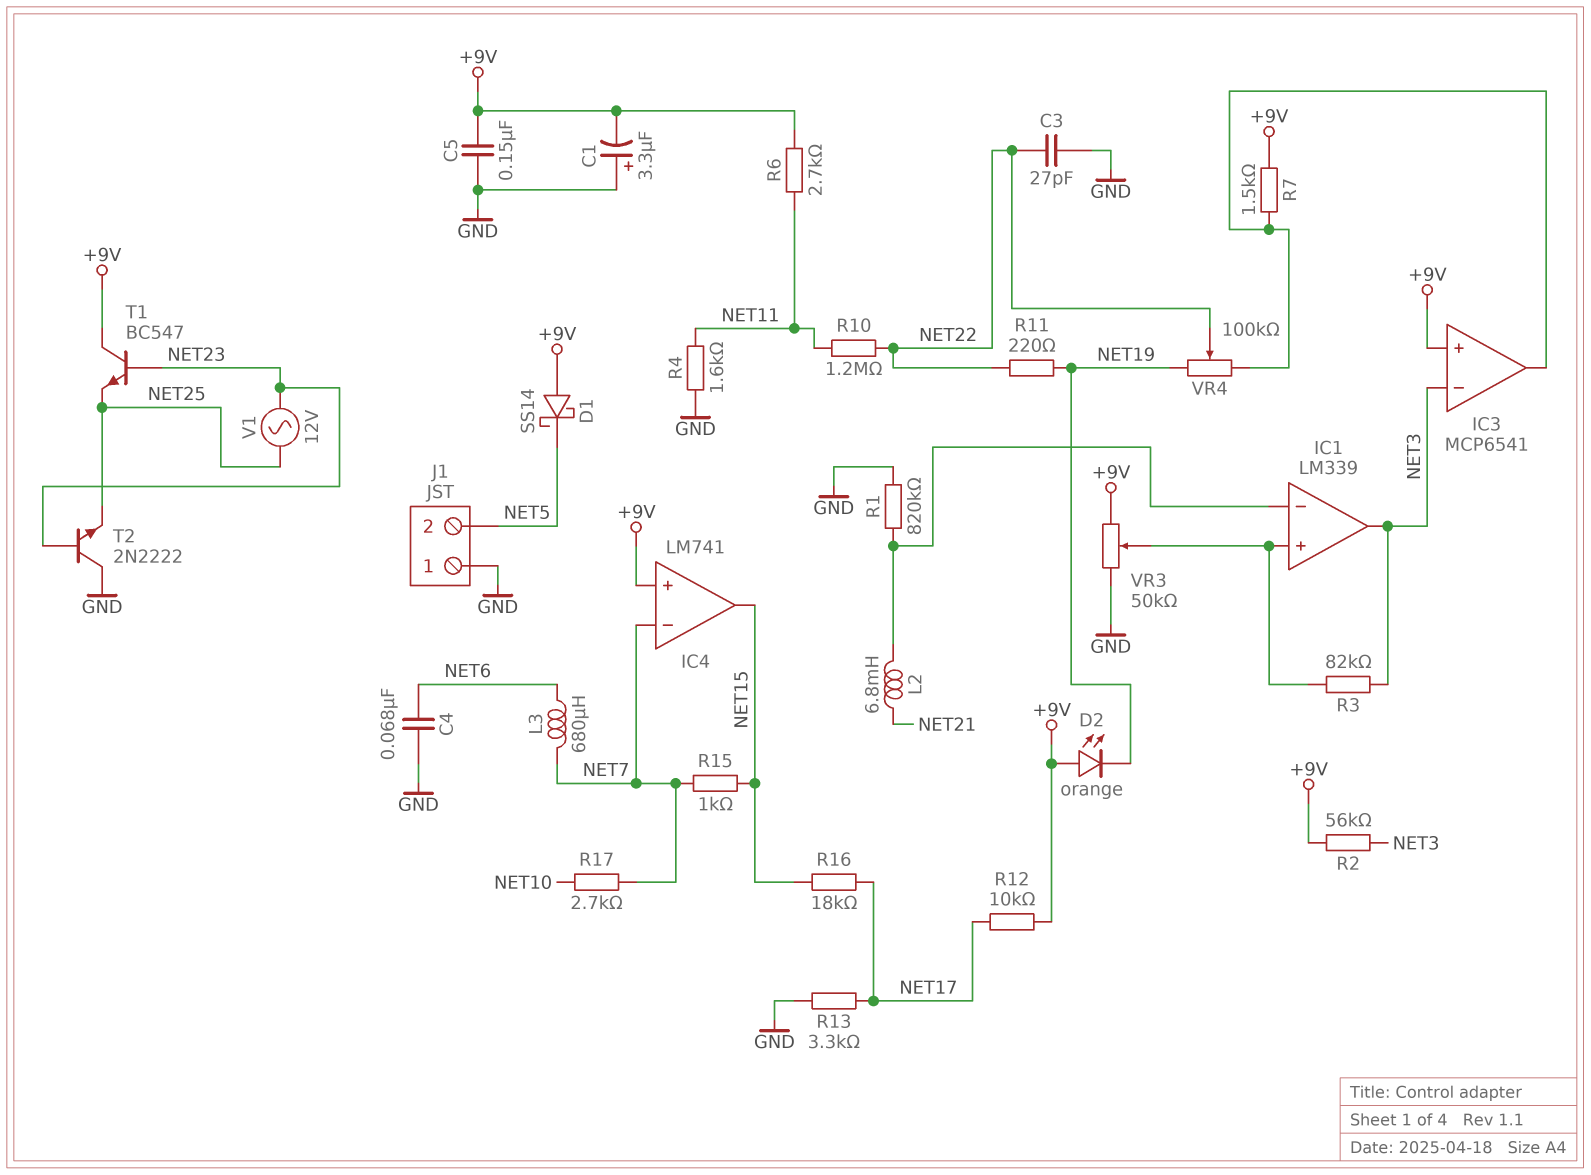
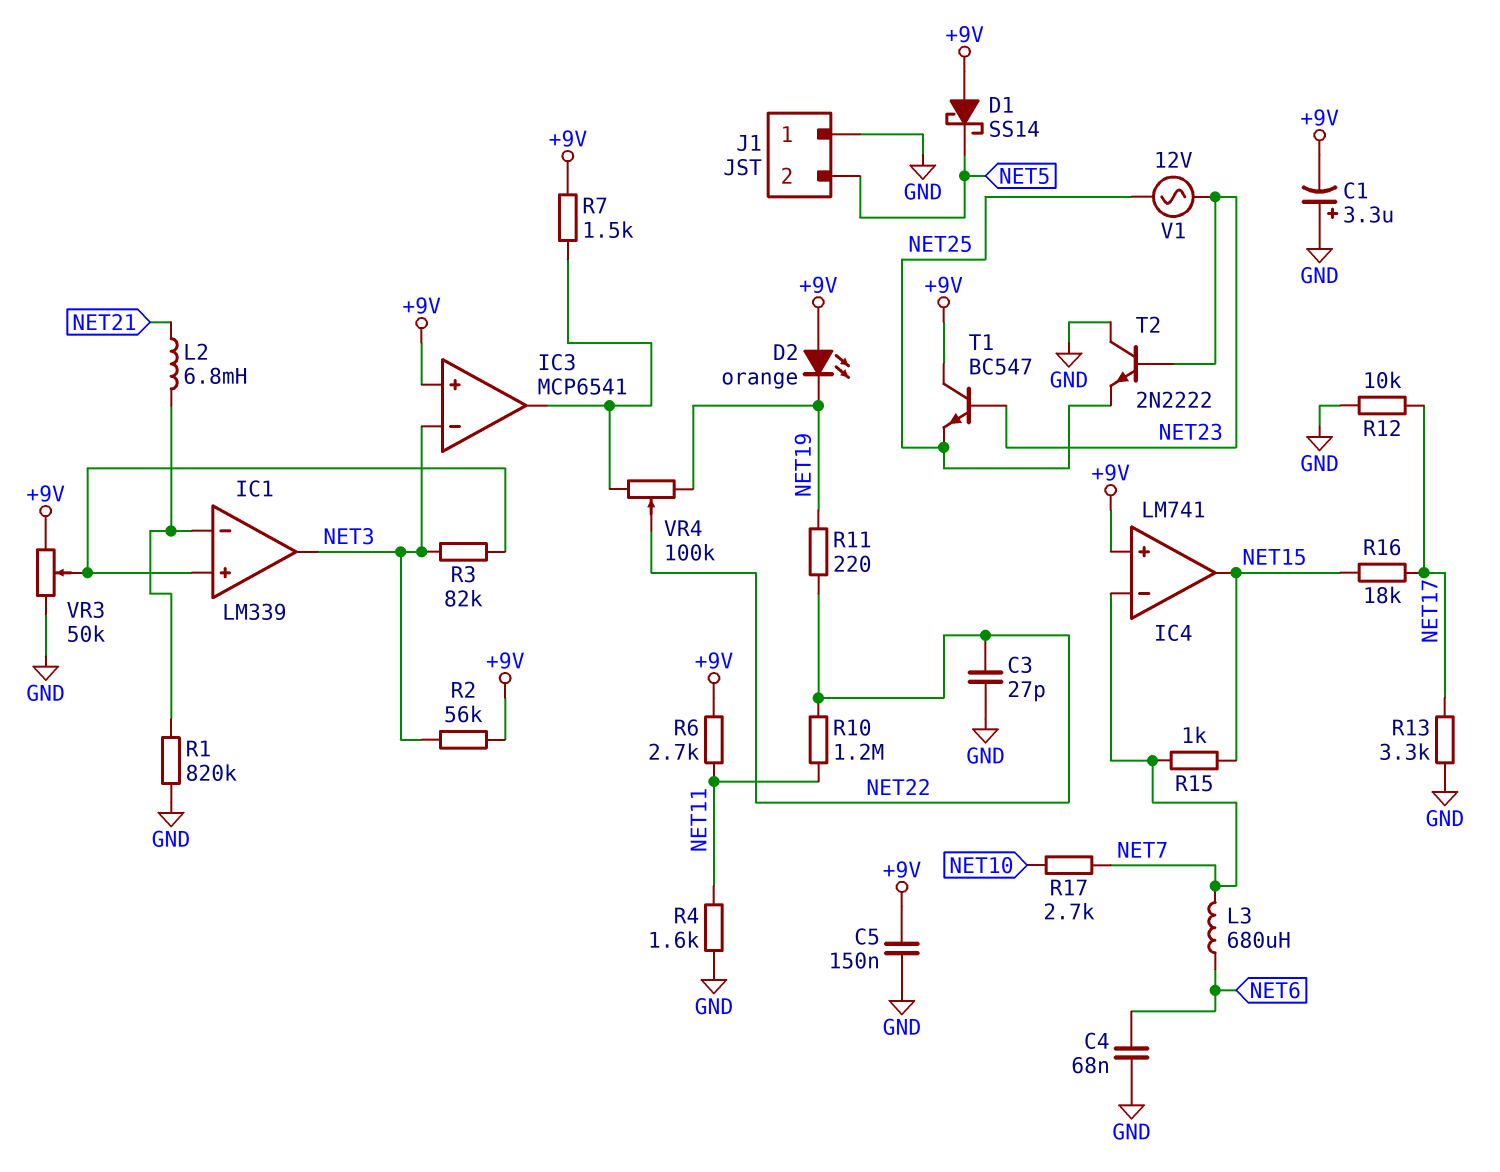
R12: 10k (+9V, NET17) -> 10k (GND, NET17)

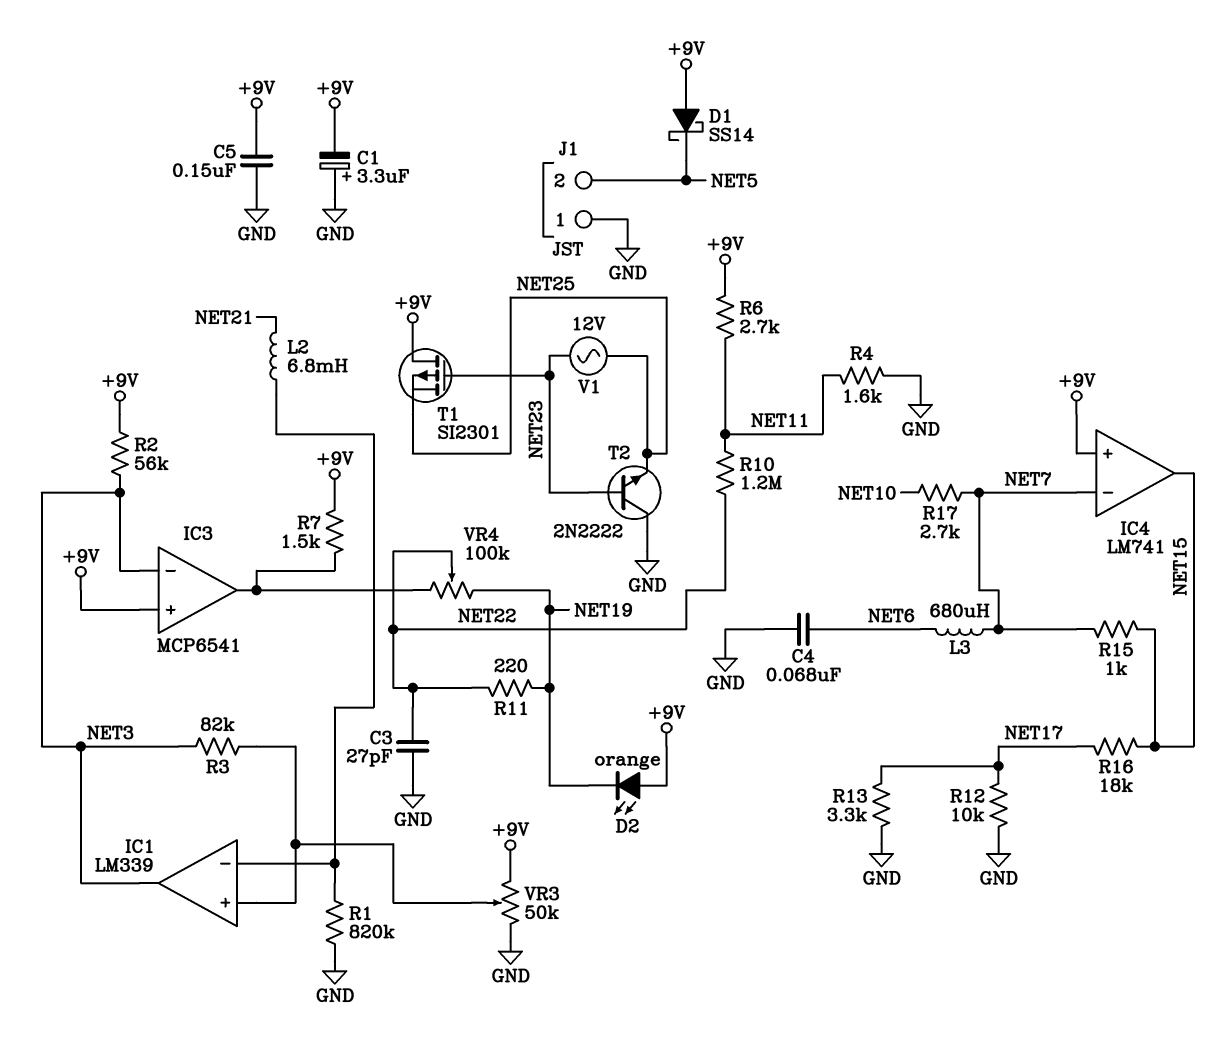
T1: NPN BC547 (B NET23, C +9V, E NET25) -> PMOS SI2301 (G NET23, D +9V, S NET25)

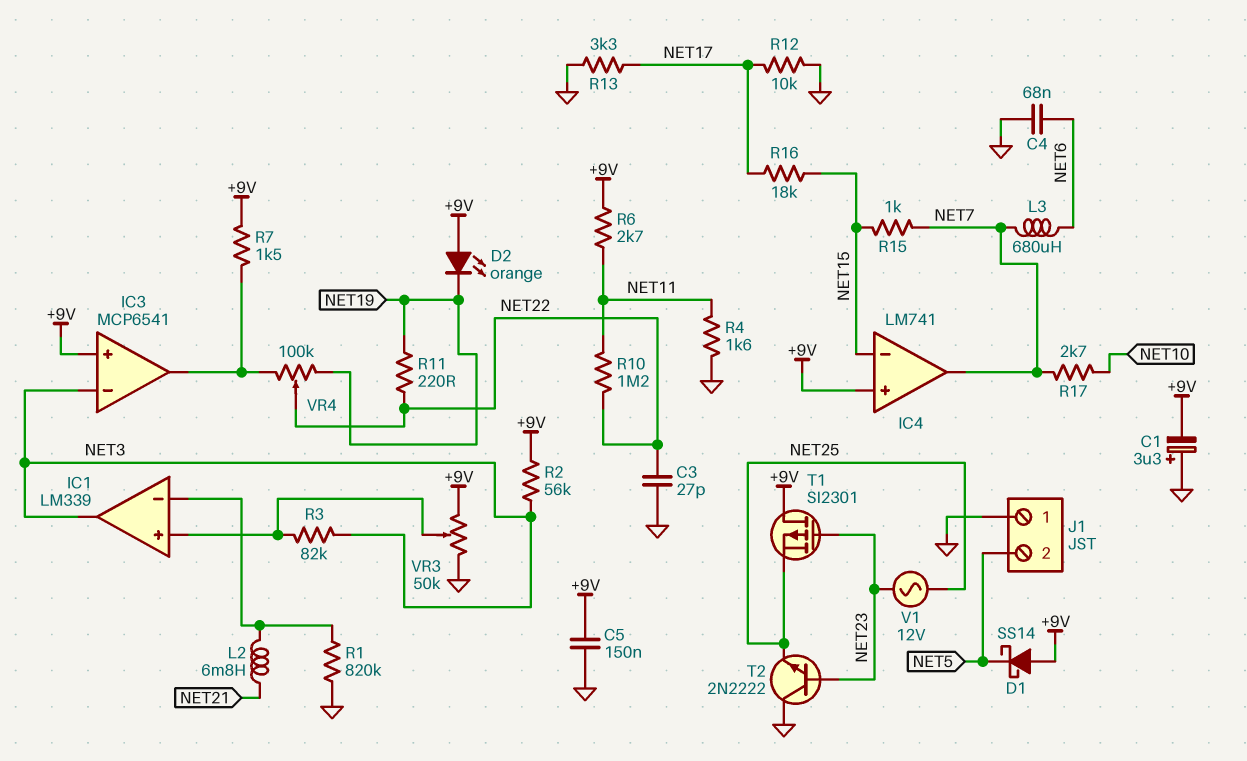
IC4 pin in-: NET7 -> NET15
IC4 pin out: NET15 -> NET7

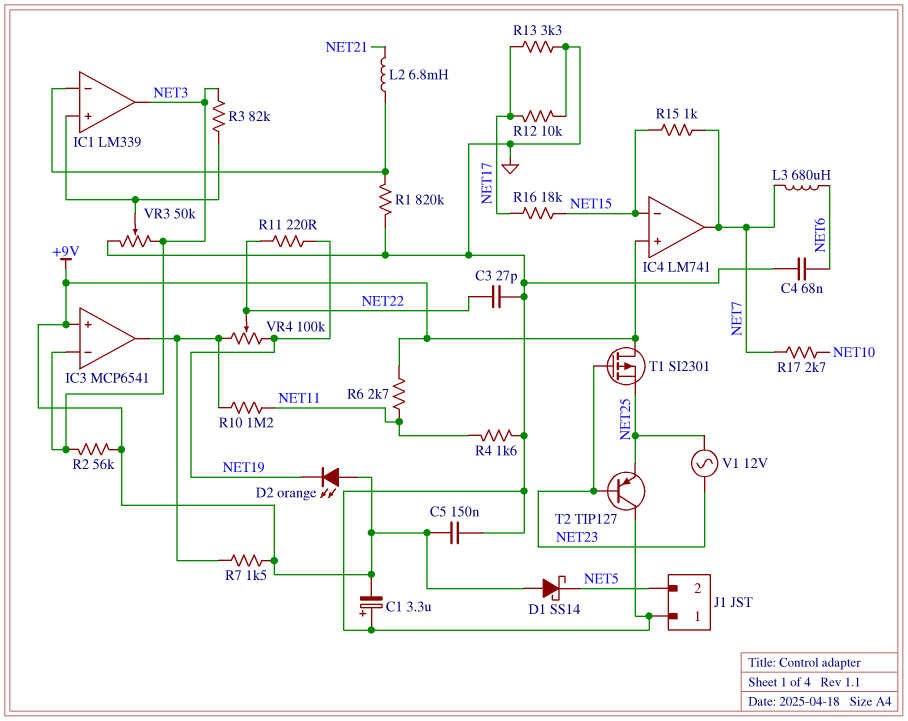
R10: 1.2M (NET11, NET22) -> 1.2M (IC3/out, NET11)
T2: NPN 2N2222 (B NET23, C GND, E NET25) -> PNP TIP127 (B NET23, C GND, E NET25)
VR3: 50k (+9V, GND, wiper IC1/in+) -> 50k (GND, NET3, wiper IC1/in+)

